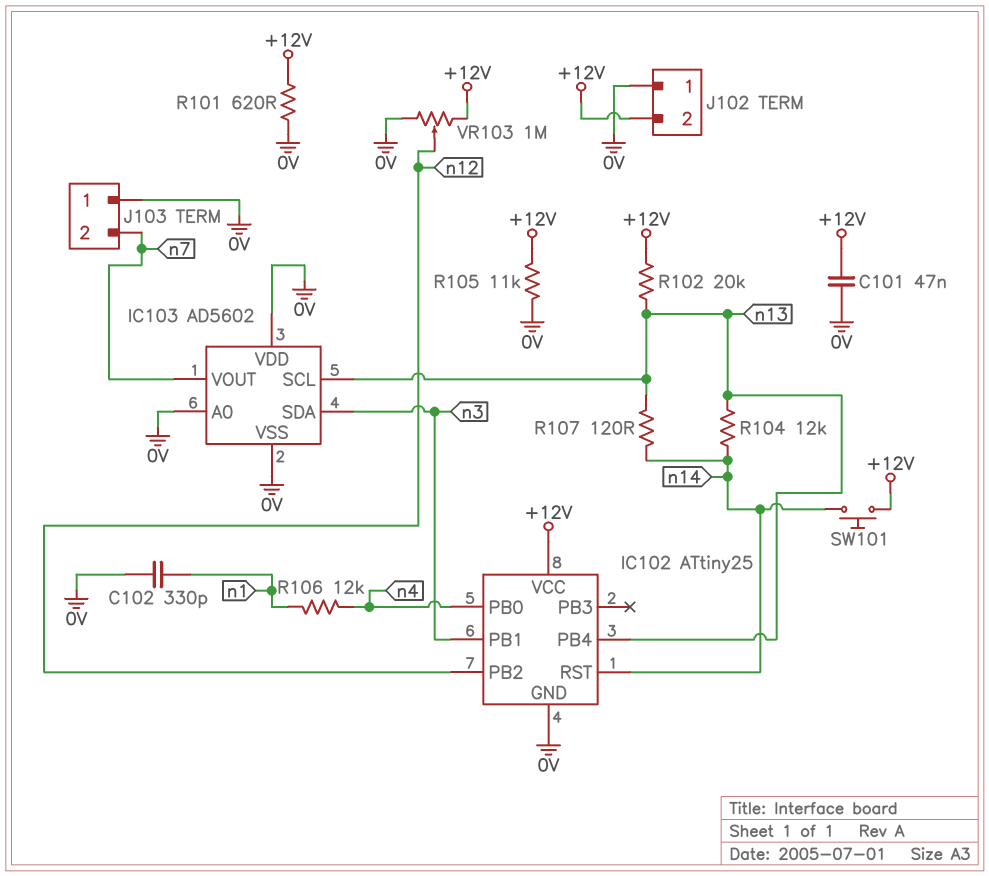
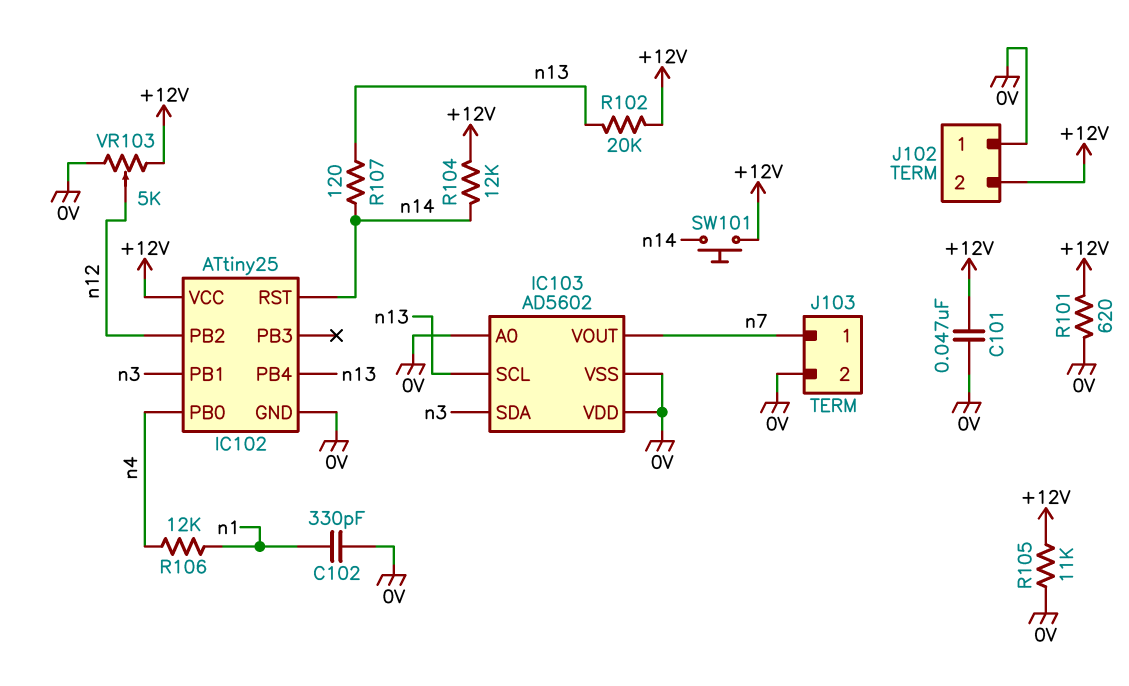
J103 pin 1: 0V -> n7
J103 pin 2: n7 -> 0V
R104: 12k (n13, n14) -> 12k (+12V, n14)
VR103: 1M (+12V, 0V, wiper n12) -> 5k (+12V, 0V, wiper n12)

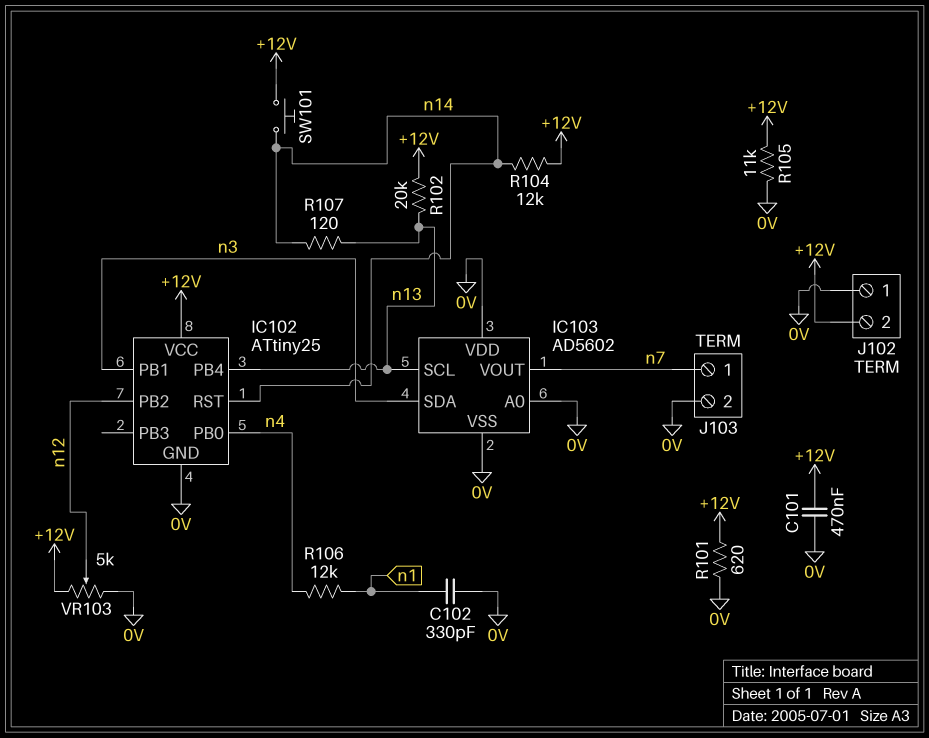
C101: 47nF (+12V, 0V) -> 470nF (+12V, 0V)

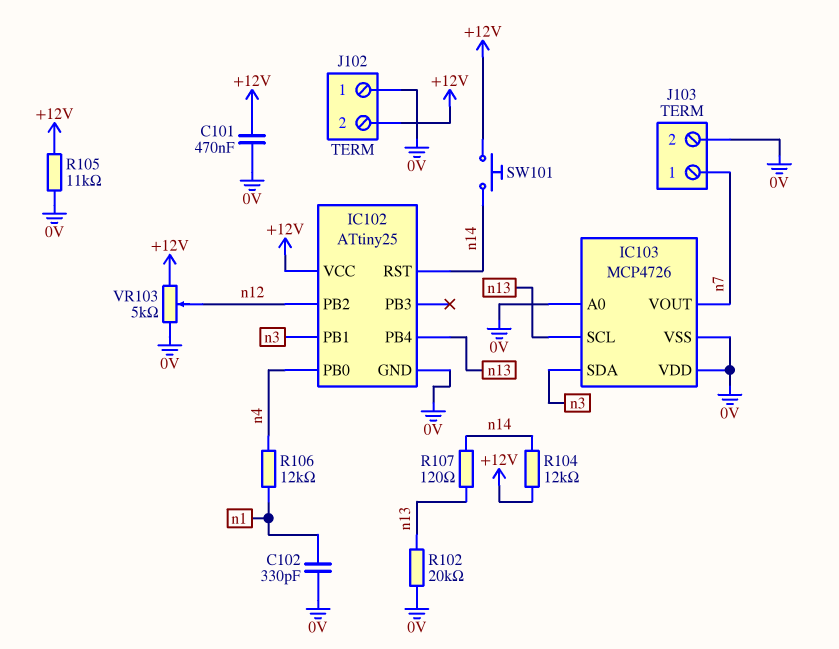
IC103: AD5602 -> MCP4726
R101: 620 (+12V, 0V) -> none
R102: 20k (+12V, n13) -> 20k (0V, n13)

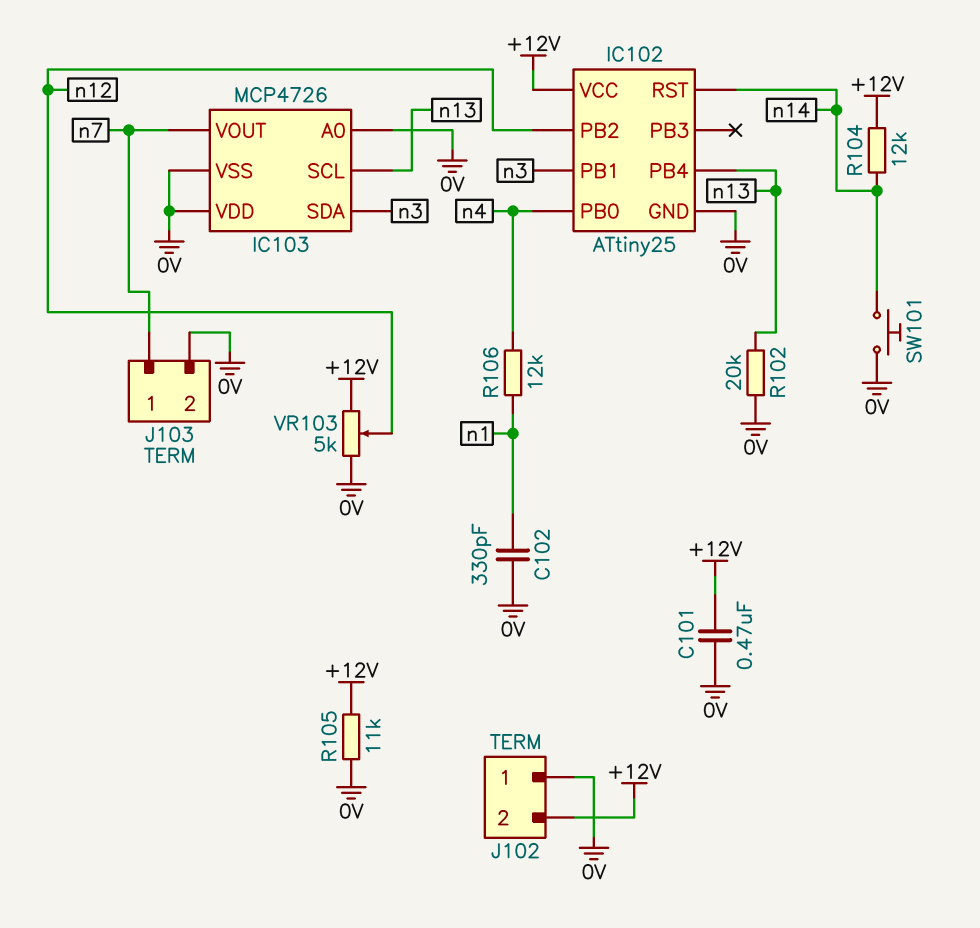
R107: 120 (n13, n14) -> none
SW101: button (+12V, n14) -> button (0V, n14)

